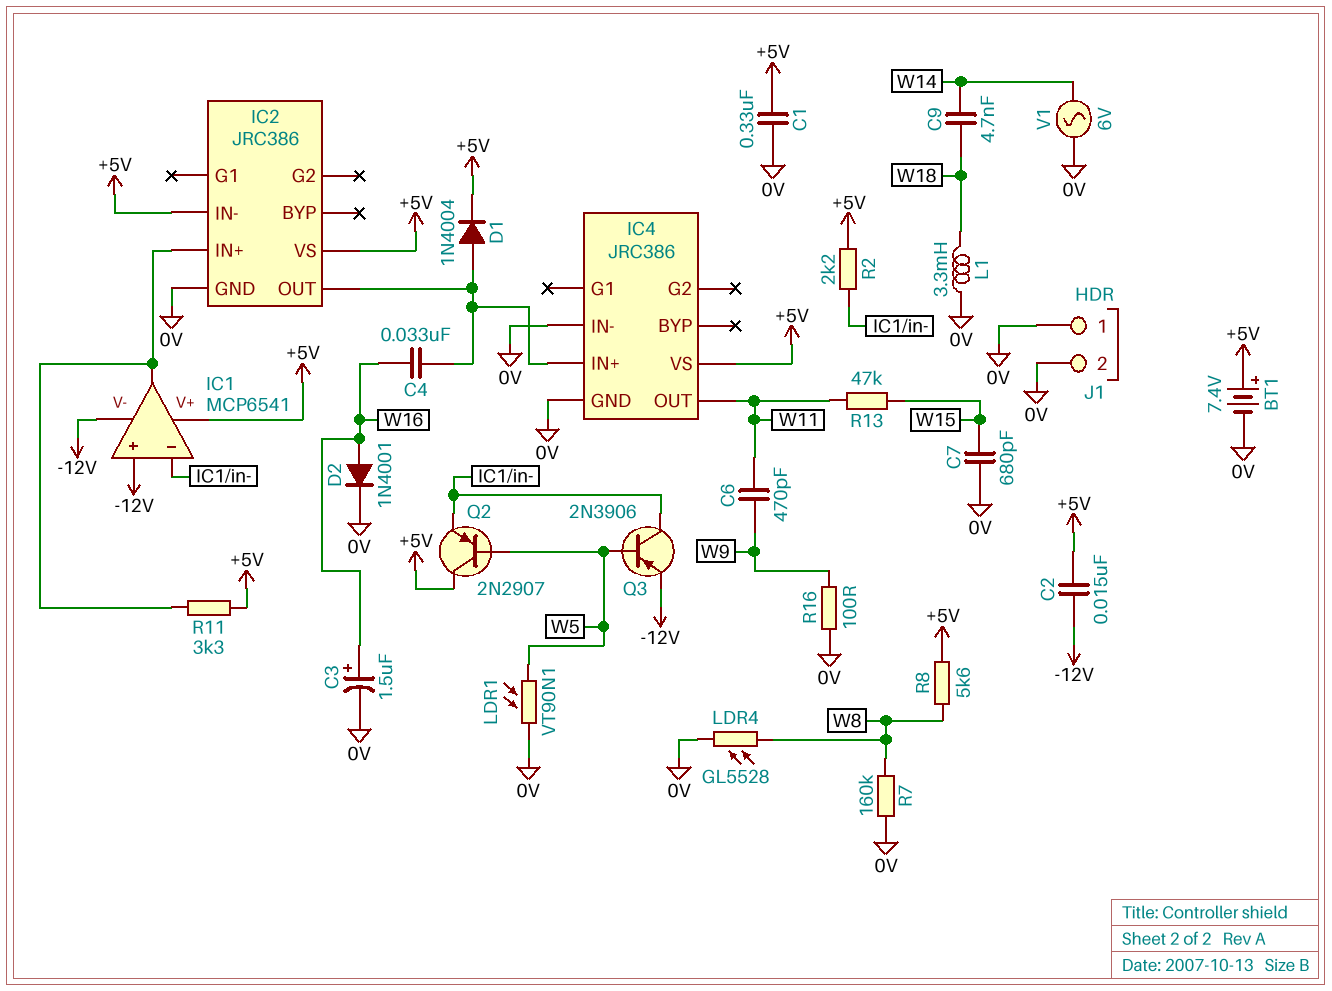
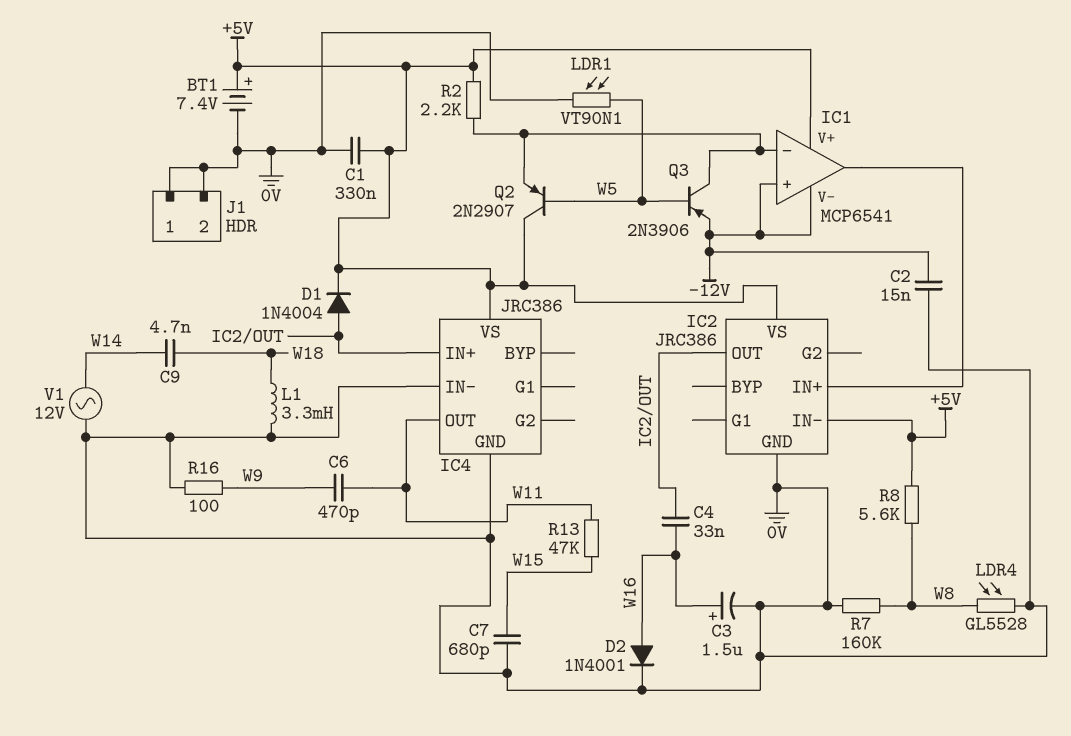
C2: 15nF (+5V, -12V) -> 15nF (-12V, 0V)
R11: 3.3k (+5V, IC1/out) -> none
V1: AC 6V (0V, W14) -> AC 12V (0V, W14)

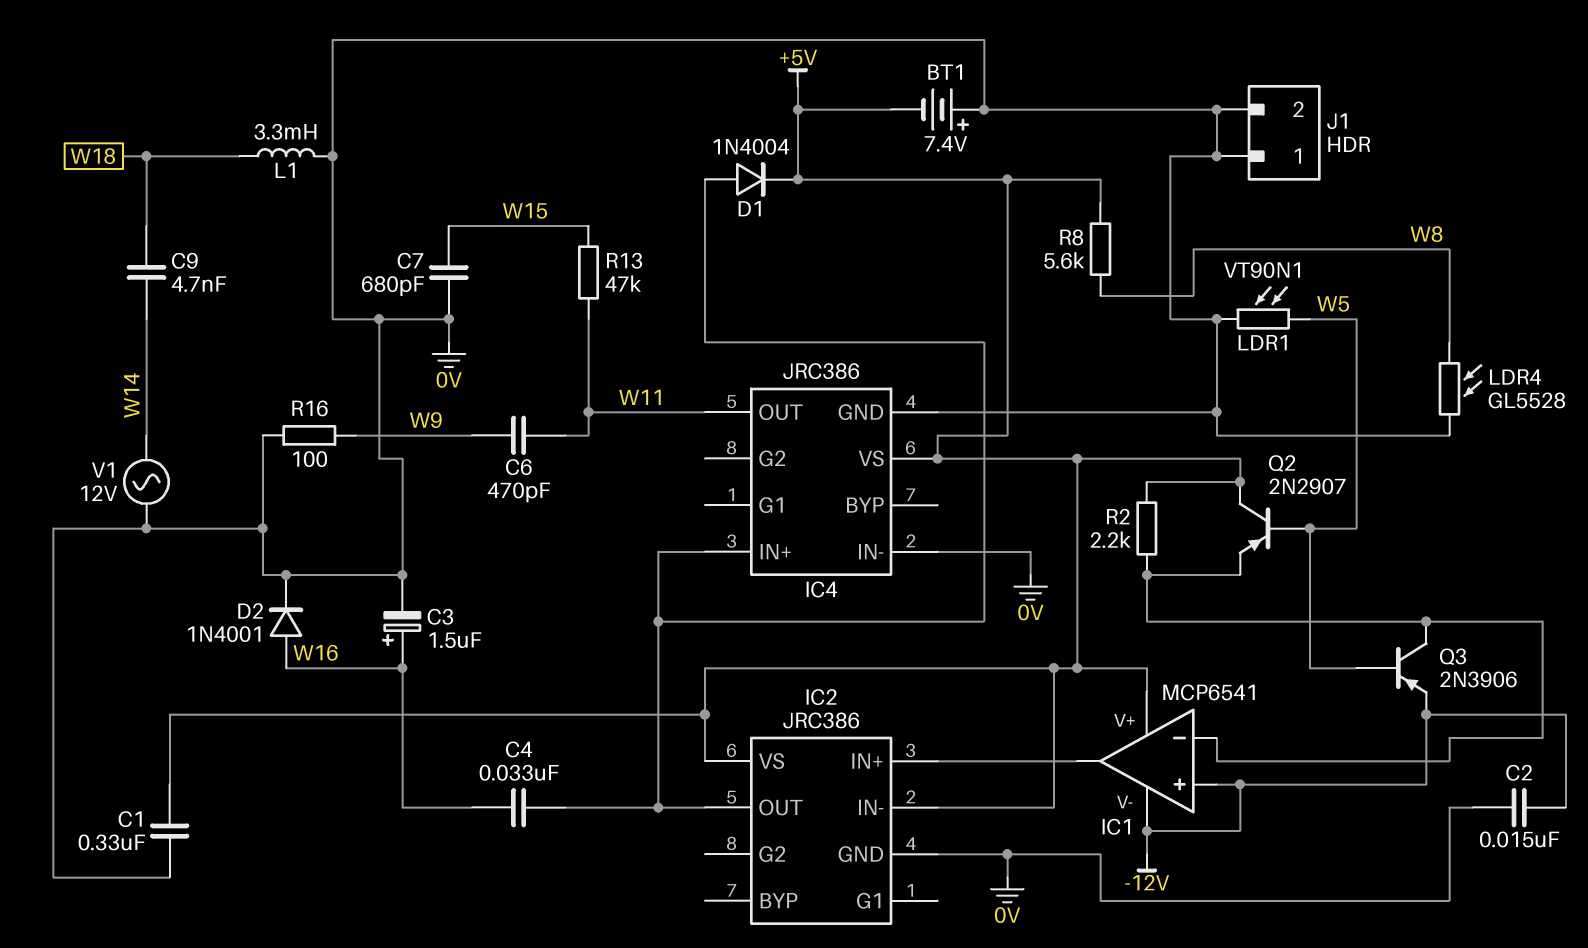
BT1: 7.4V (plus +5V, minus 0V) -> 7.4V (plus 0V, minus +5V)
R7: 160k (0V, W8) -> none

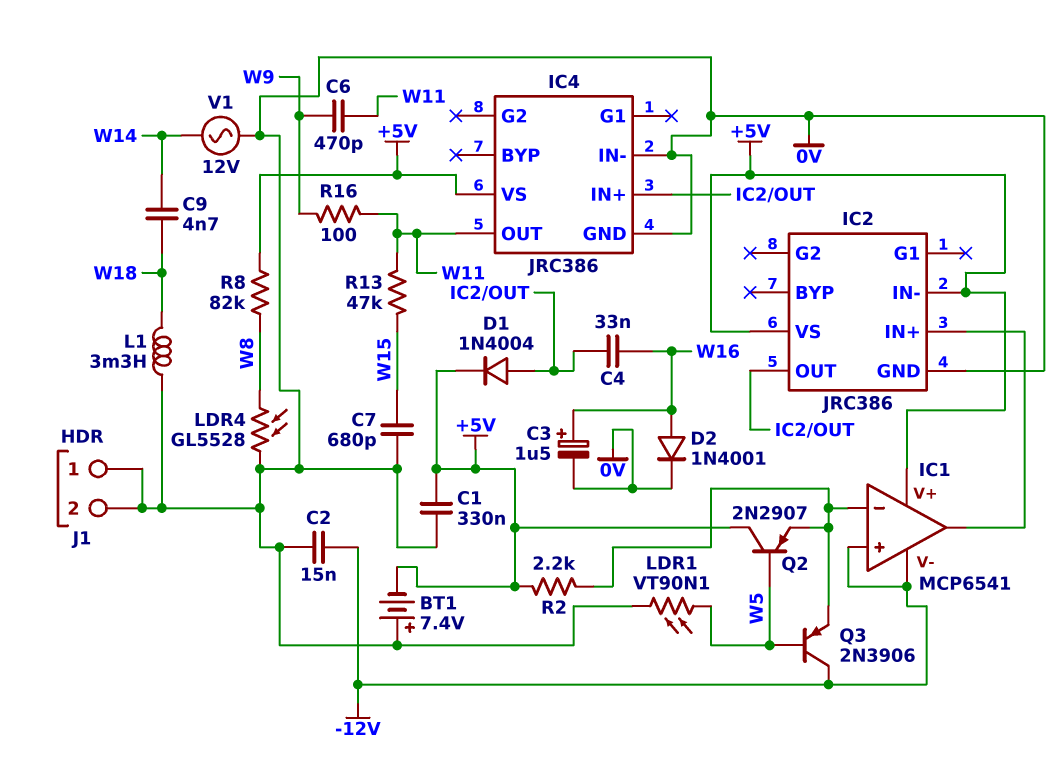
Q3: PNP 2N3906 (B W5, C IC1/in-, E -12V) -> PNP 2N3906 (B W5, C -12V, E IC1/in-)
R8: 5.6k (+5V, W8) -> 82k (+5V, W8)
R16: 100 (0V, W9) -> 100 (W9, W11)

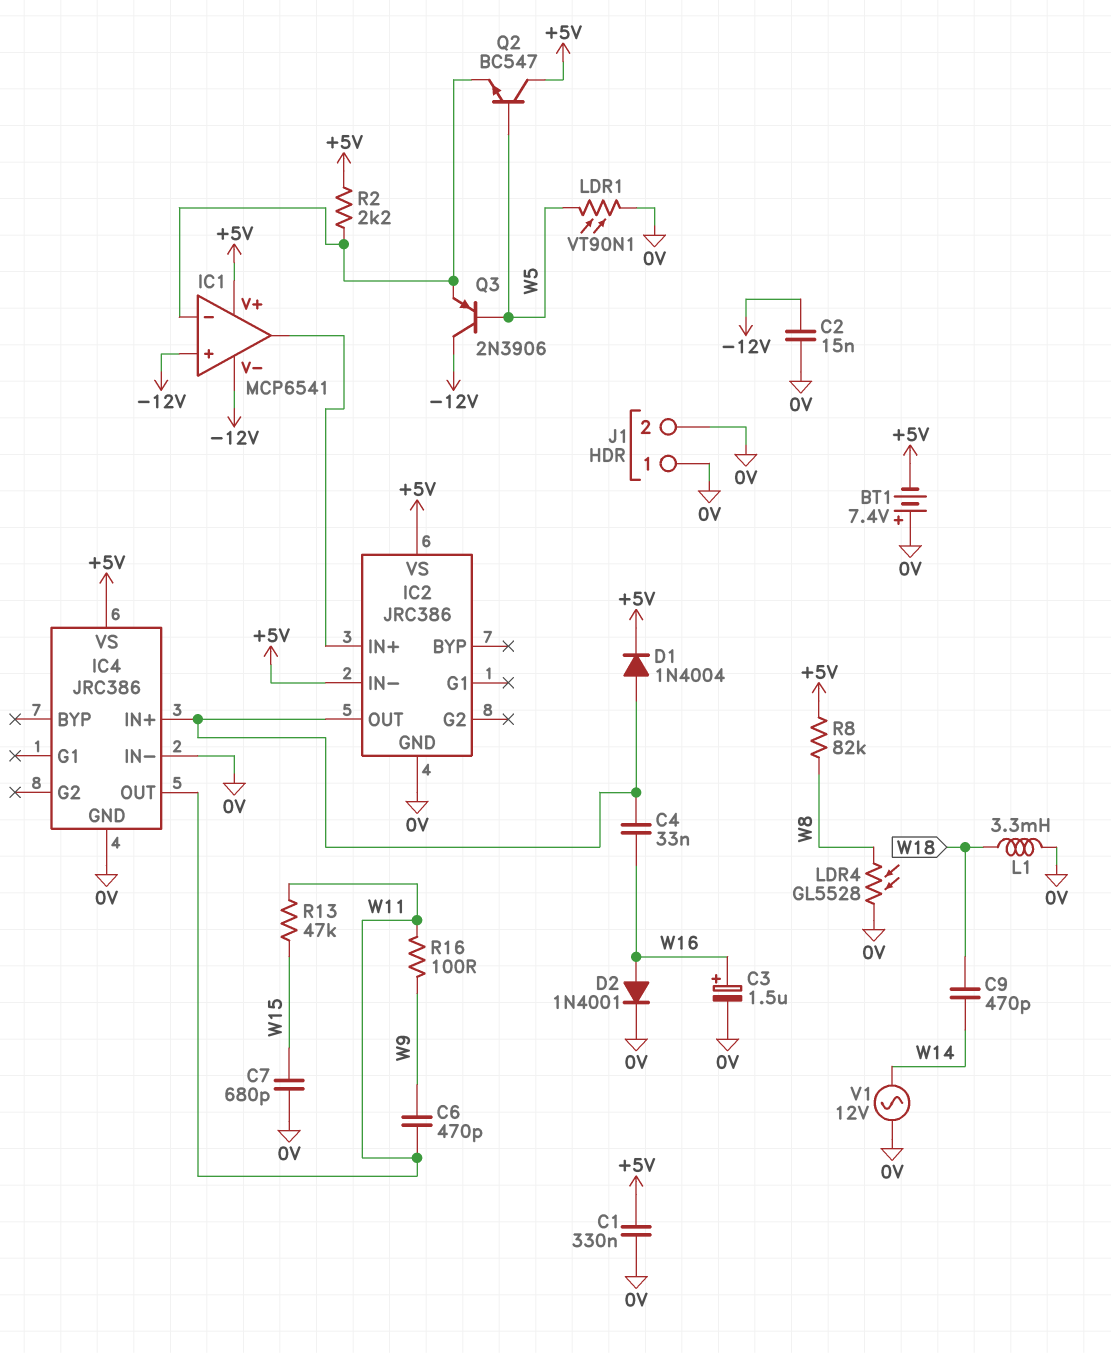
C9: 4.7nF (W14, W18) -> 470pF (W14, W18)
Q2: PNP 2N2907 (B W5, C +5V, E IC1/in-) -> NPN BC547 (B W5, C +5V, E IC1/in-)

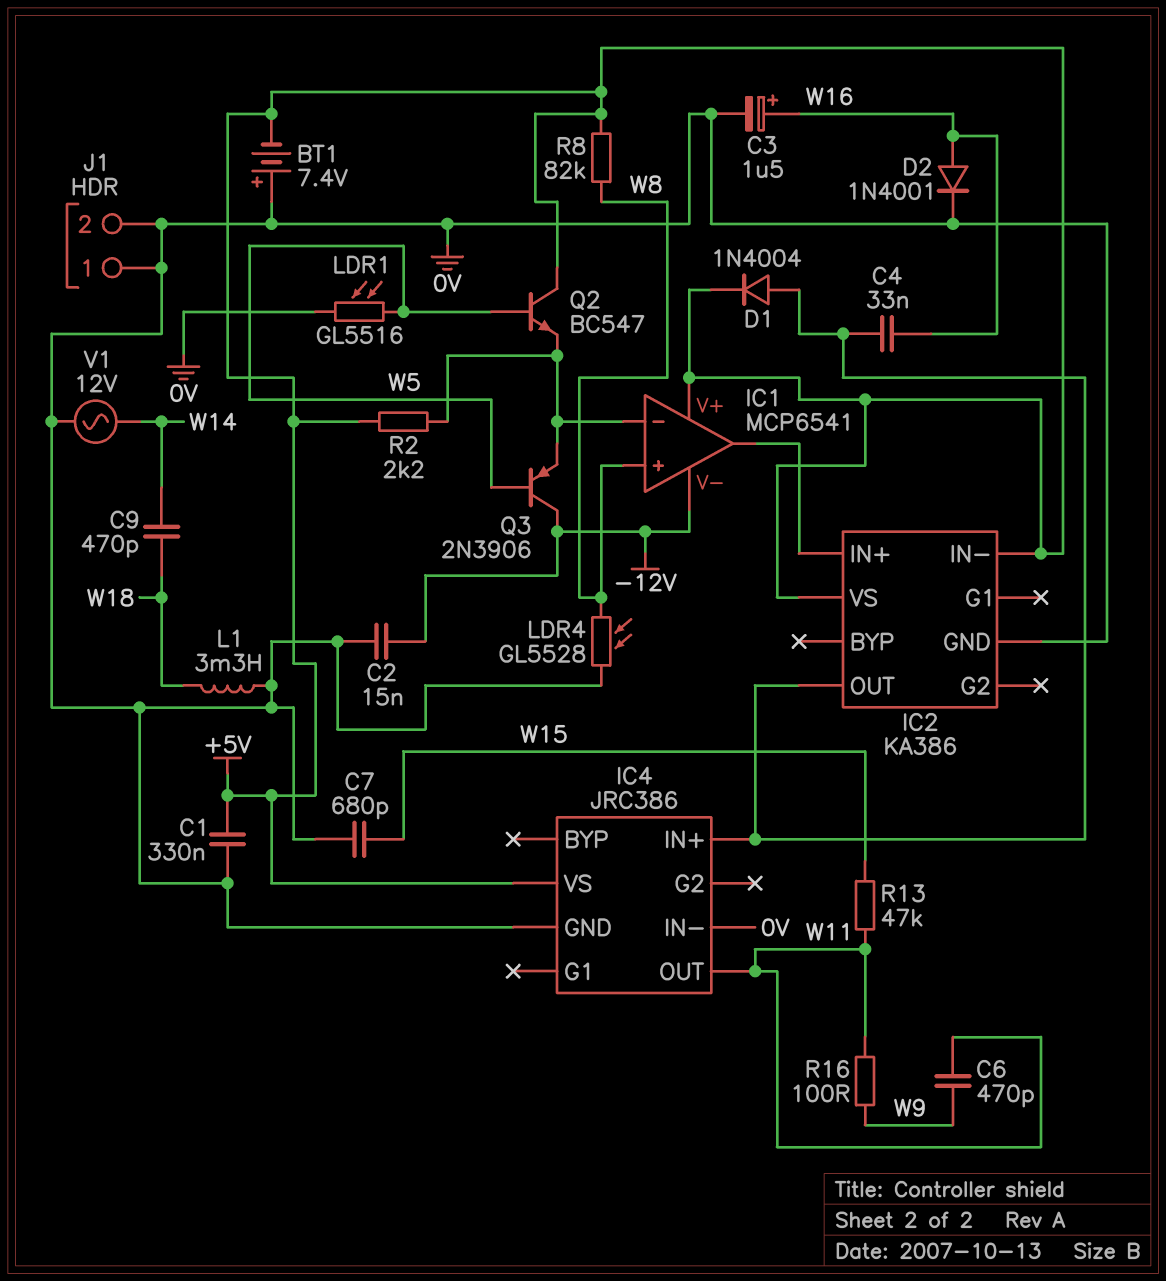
IC1 pin in+: -12V -> W8
IC2: JRC386 -> KA386
LDR1: VT90N1 (0V, W5) -> GL5516 (0V, W5)

